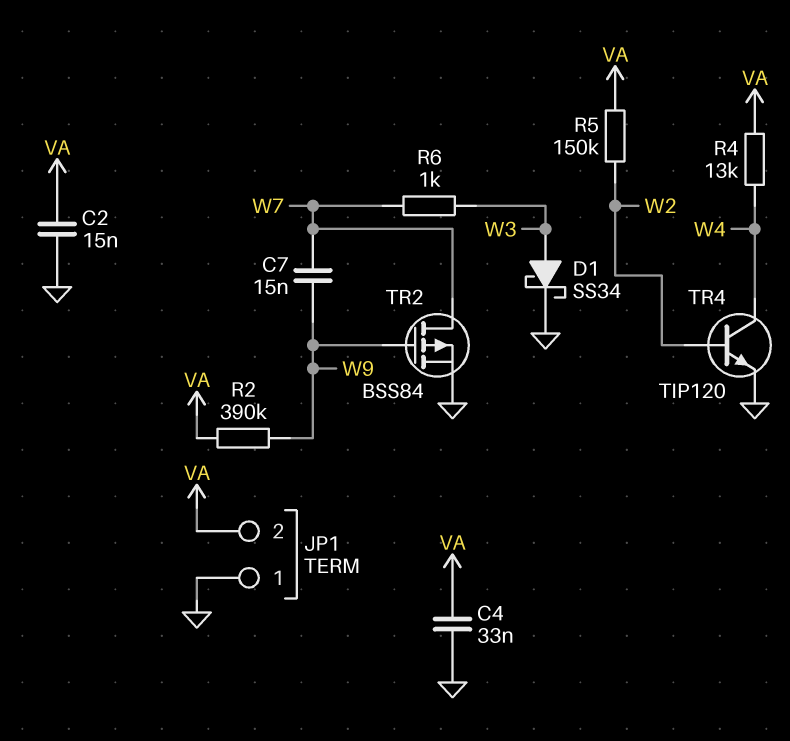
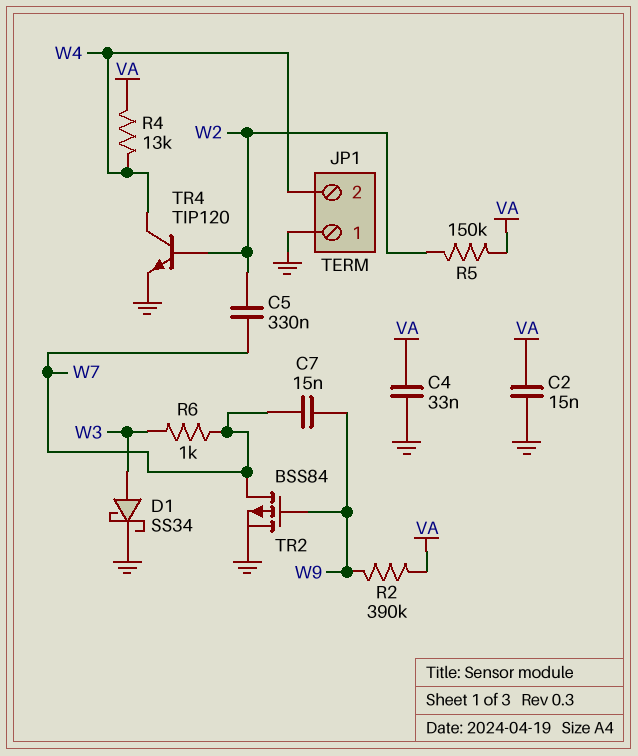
C5: none -> 330nF (W2, W7)
JP1 pin 2: VA -> W4

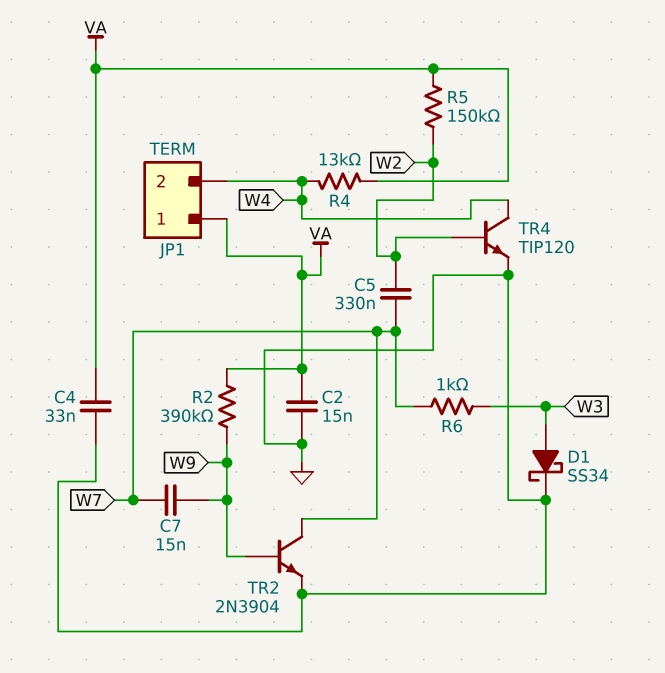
JP1 pin 1: GND -> VA
TR2: PMOS BSS84 (G W9, D W7, S GND) -> NPN 2N3904 (B W9, C W7, E GND)

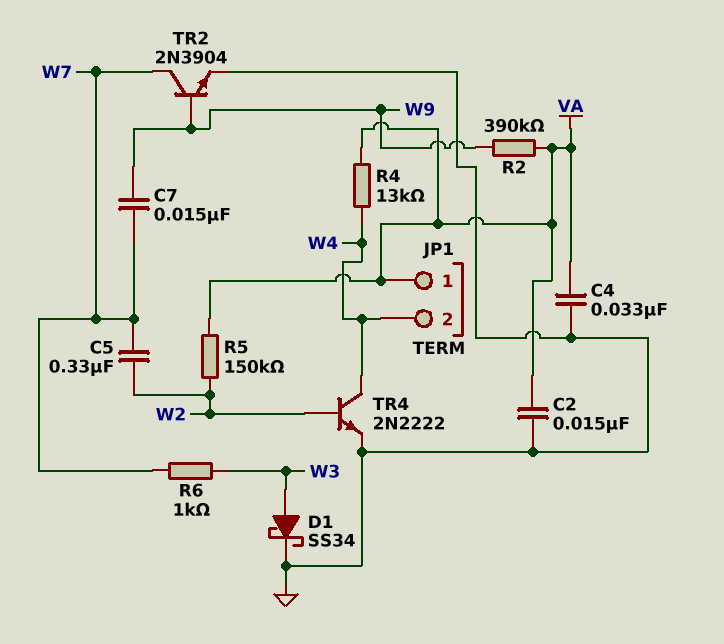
TR4: NPN TIP120 (B W2, C W4, E GND) -> NPN 2N2222 (B W2, C W4, E GND)

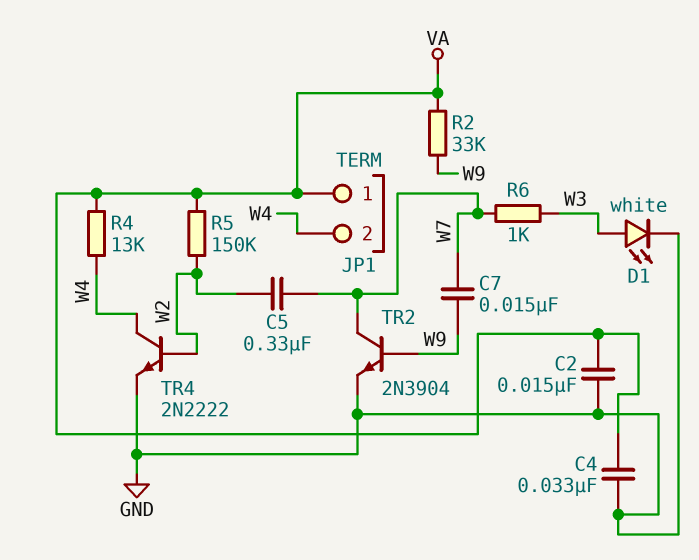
D1: schottky SS34 (A W3, K GND) -> LED white (A W3, K GND)
R2: 390k (VA, W9) -> 33k (VA, W9)

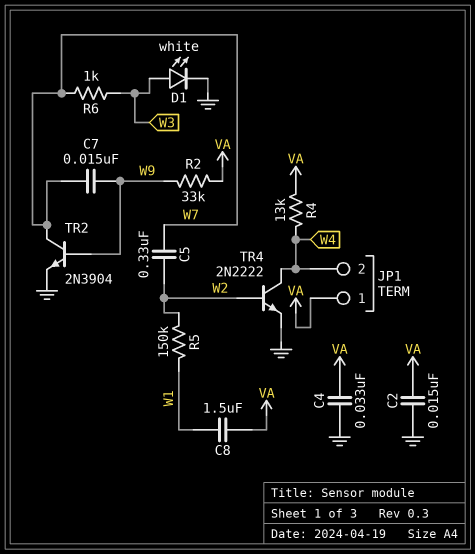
C8: none -> 1.5uF (VA, W1)
R5: 150k (VA, W2) -> 150k (W1, W2)

